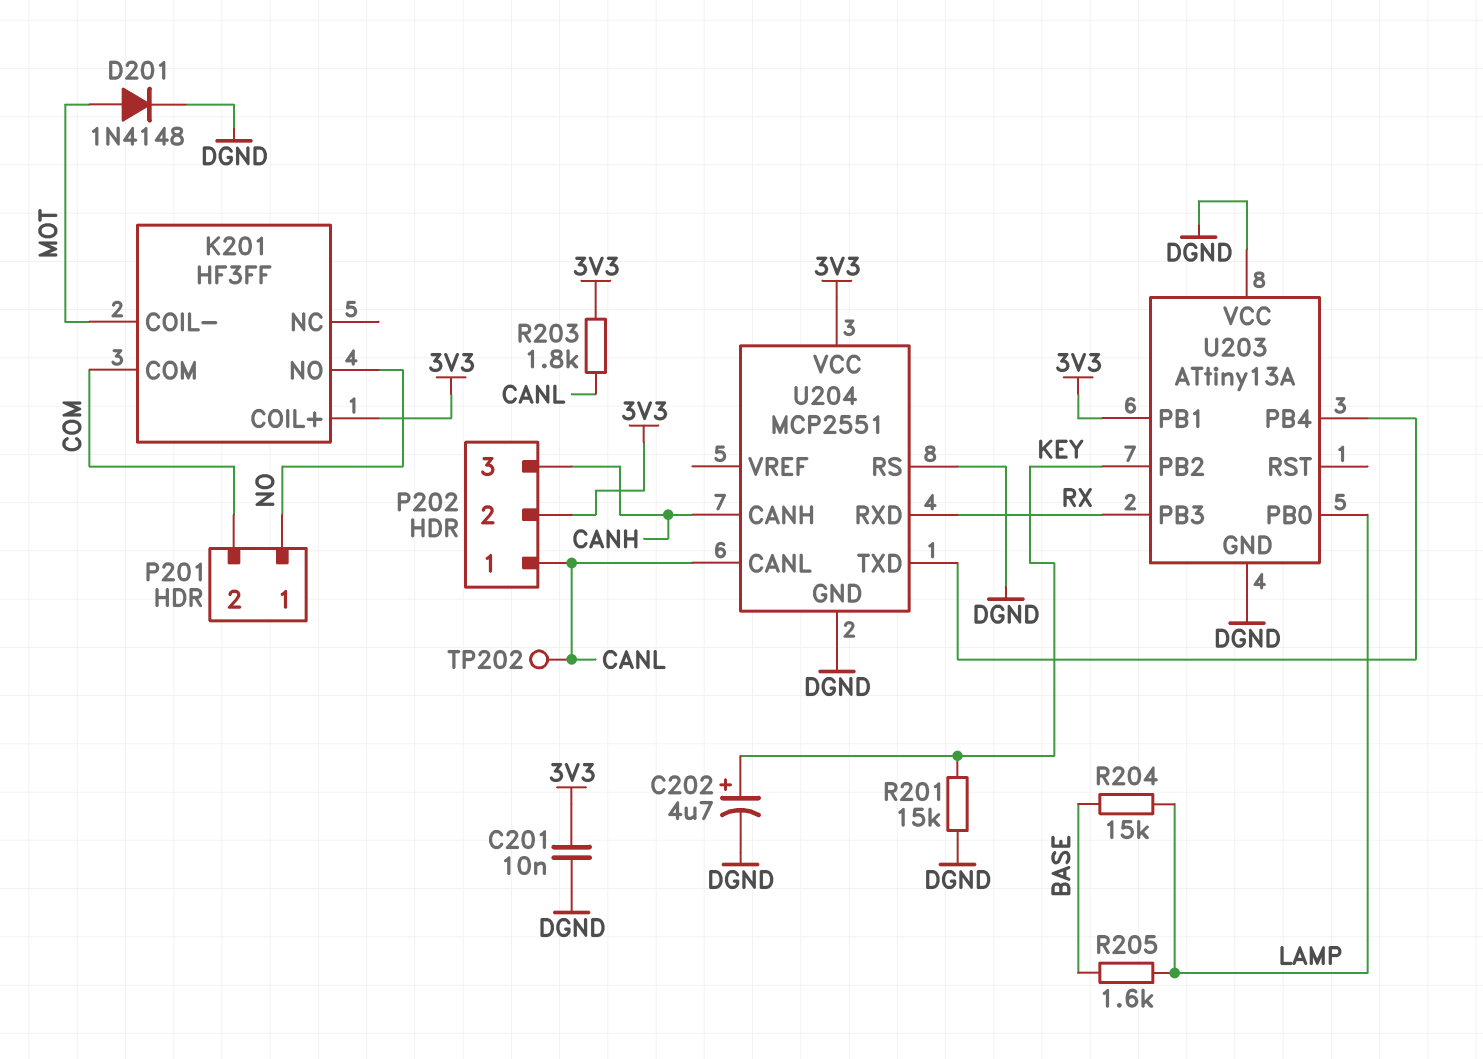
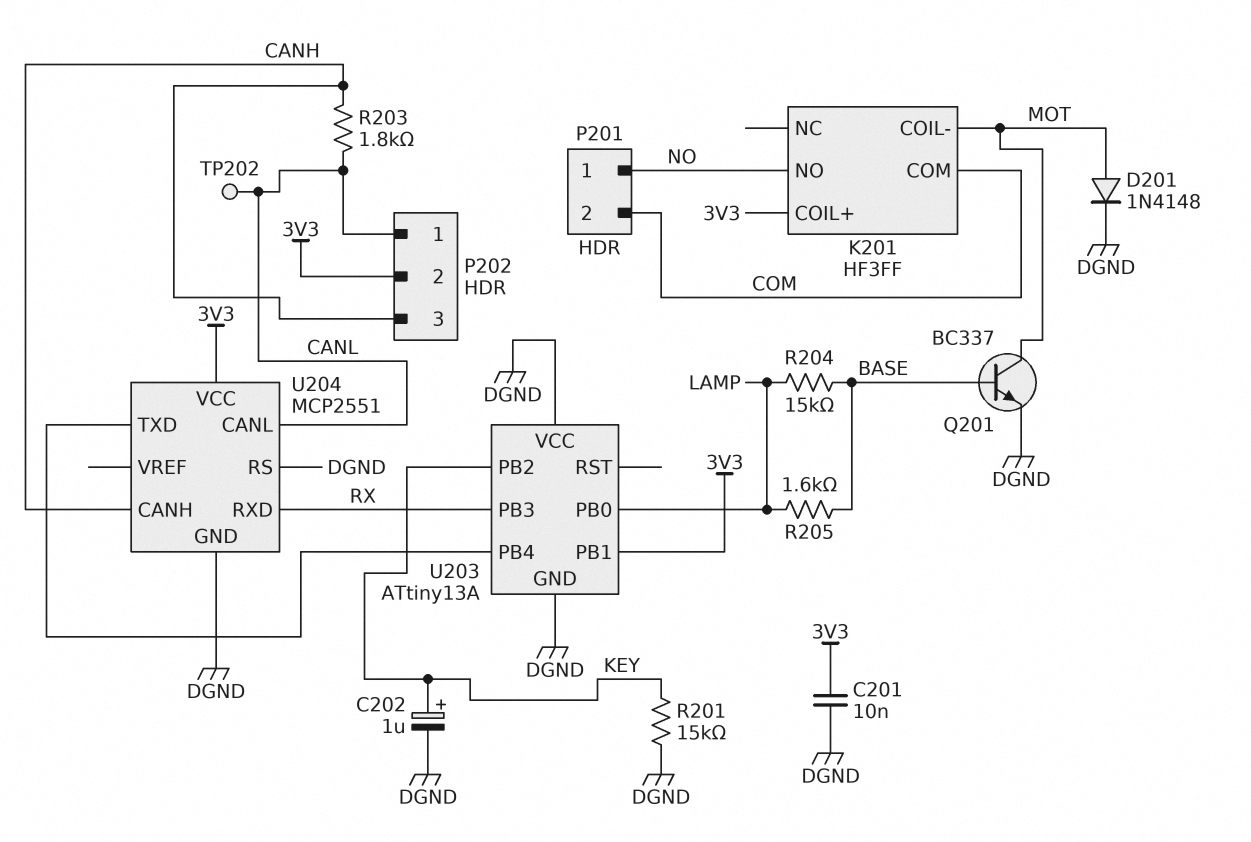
C202: 4.7uF (plus KEY, minus DGND) -> 1uF (plus KEY, minus DGND)
Q201: none -> NPN BC337 (B BASE, C MOT, E DGND)
R203: 1.8k (3V3, CANL) -> 1.8k (CANH, CANL)

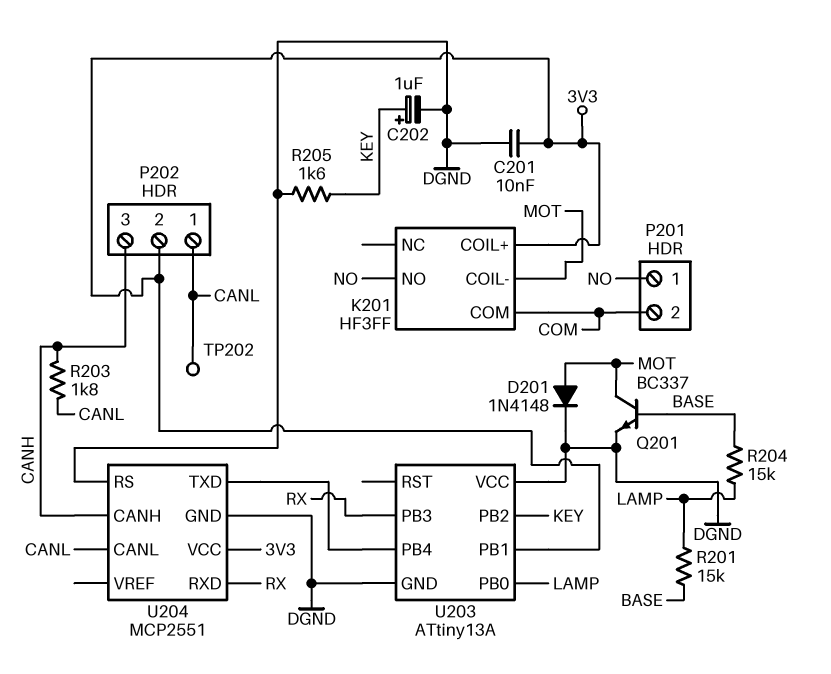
R201: 15k (DGND, KEY) -> 15k (BASE, LAMP)
R205: 1.6k (BASE, LAMP) -> 1.6k (DGND, KEY)

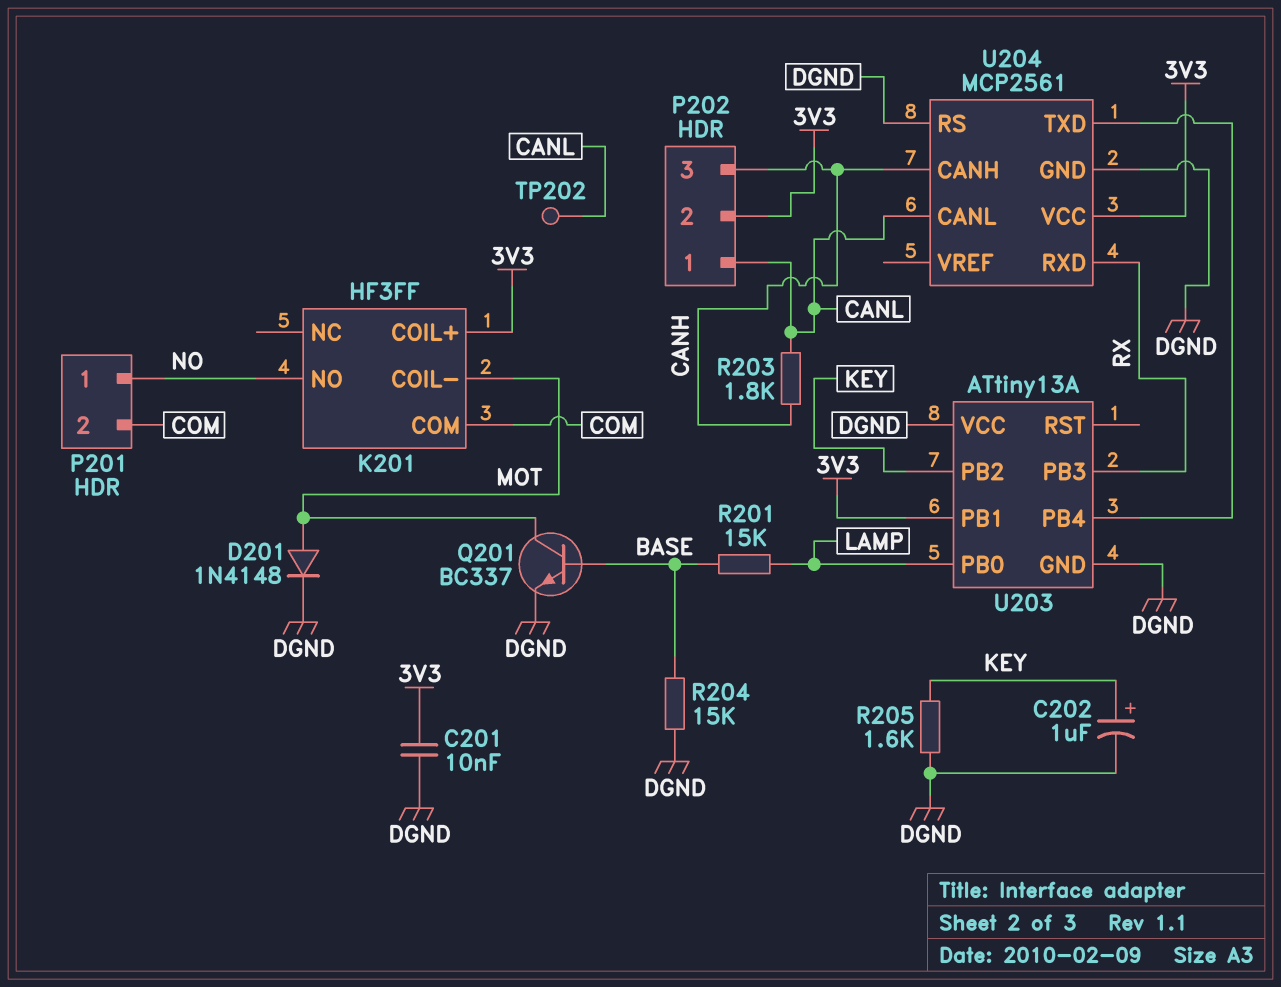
R204: 15k (BASE, LAMP) -> 15k (BASE, DGND)
U204: MCP2551 -> MCP2561

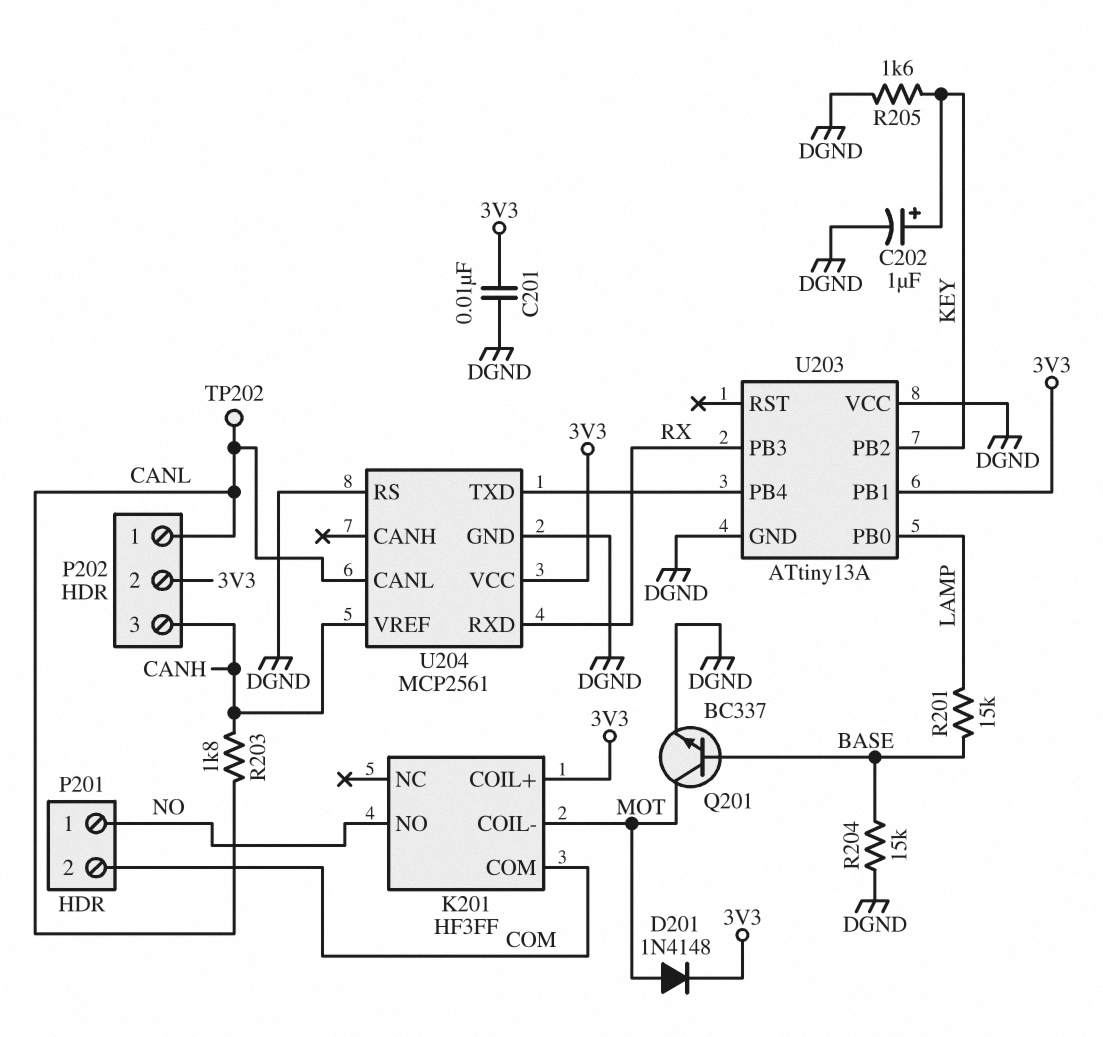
D201: diode 1N4148 (A MOT, K DGND) -> diode 1N4148 (A MOT, K 3V3)
U204 pin CANH: CANH -> none
U204 pin VREF: none -> CANH

